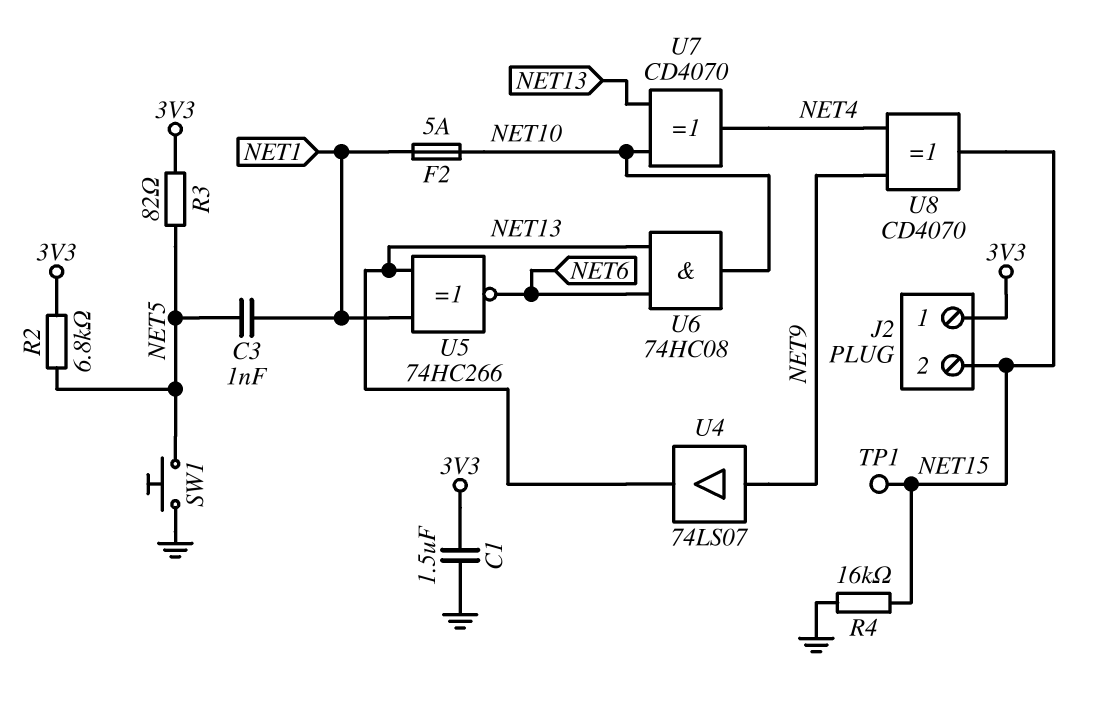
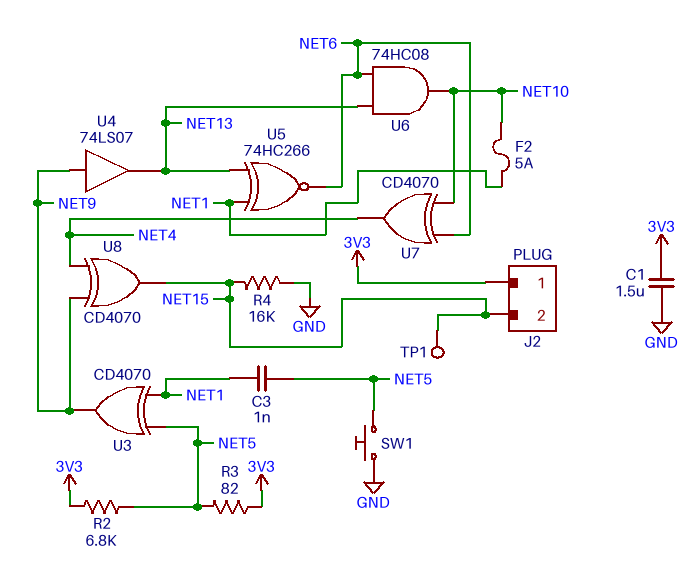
U3: none -> XOR CD4070 (in NET1, in NET5, out NET9)
U7: XOR CD4070 (in NET10, in NET13, out NET4) -> XOR CD4070 (in NET6, in NET10, out NET4)

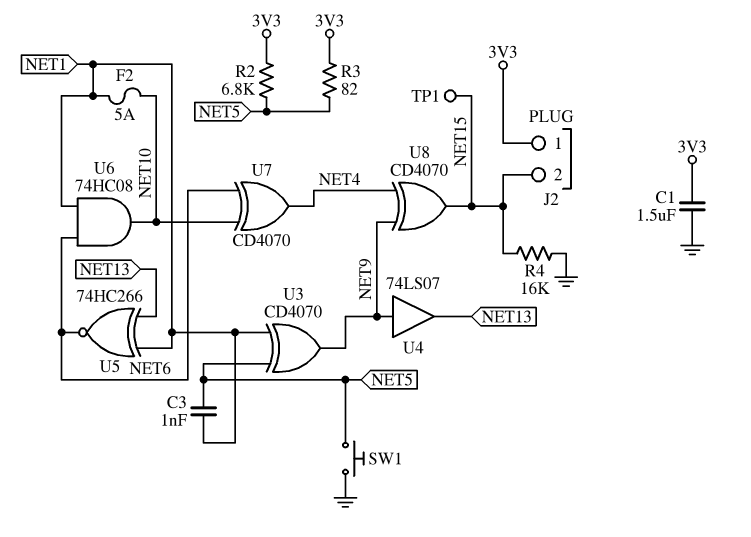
U6: AND 74HC08 (in NET6, in NET13, out NET10) -> AND 74HC08 (in NET1, in NET6, out NET10)

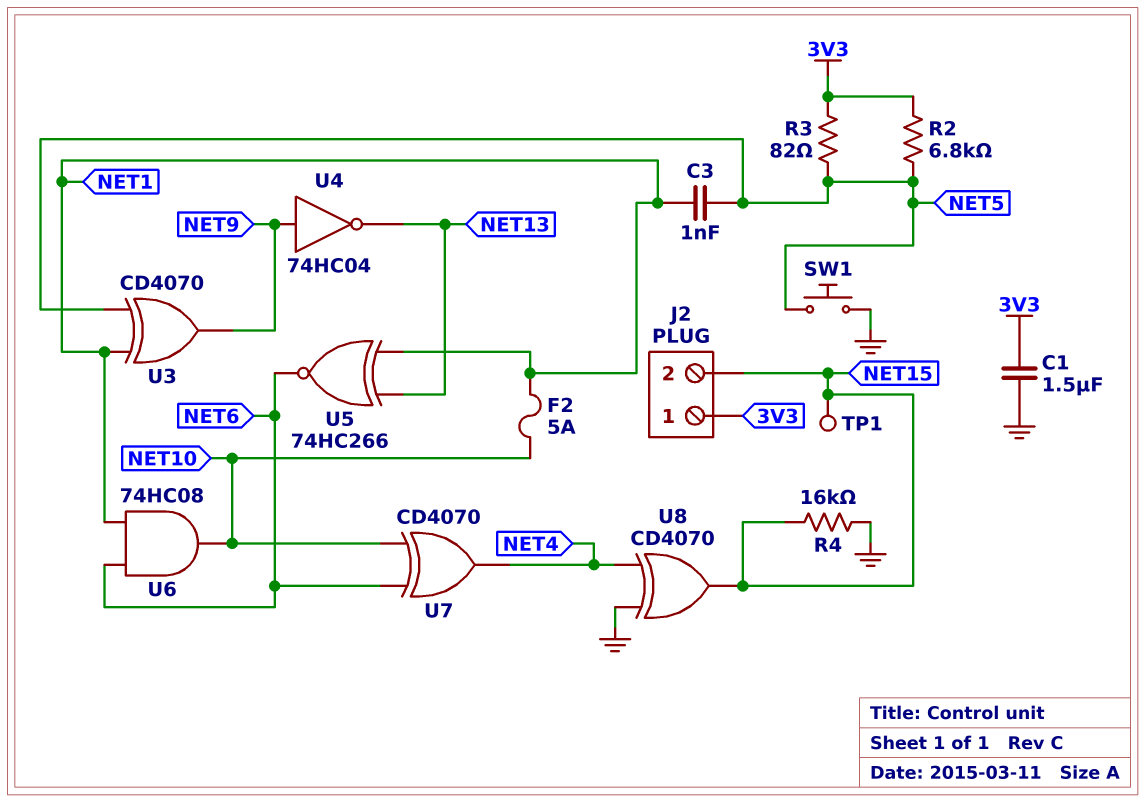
U4: buffer 74LS07 (in NET9, out NET13) -> NOT 74HC04 (in NET9, out NET13)
U8: XOR CD4070 (in NET4, in NET9, out NET15) -> XOR CD4070 (in GND, in NET4, out NET15)

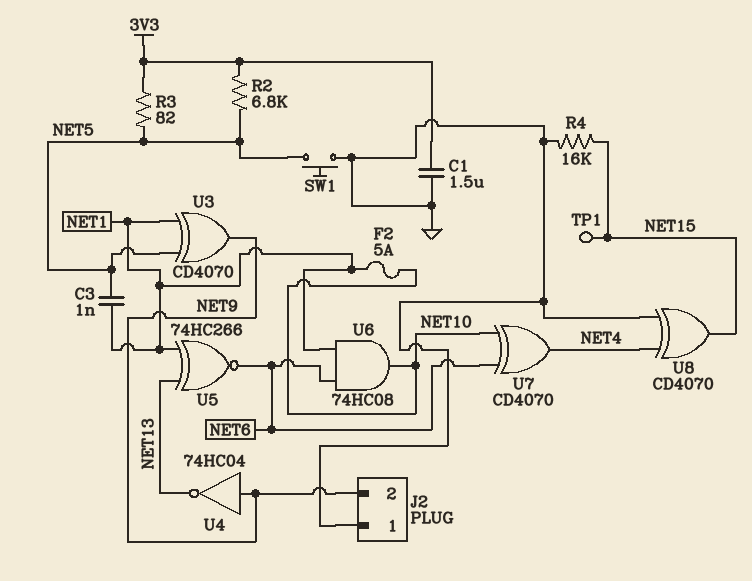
J2 pin 1: 3V3 -> GND
J2 pin 2: NET15 -> NET9

